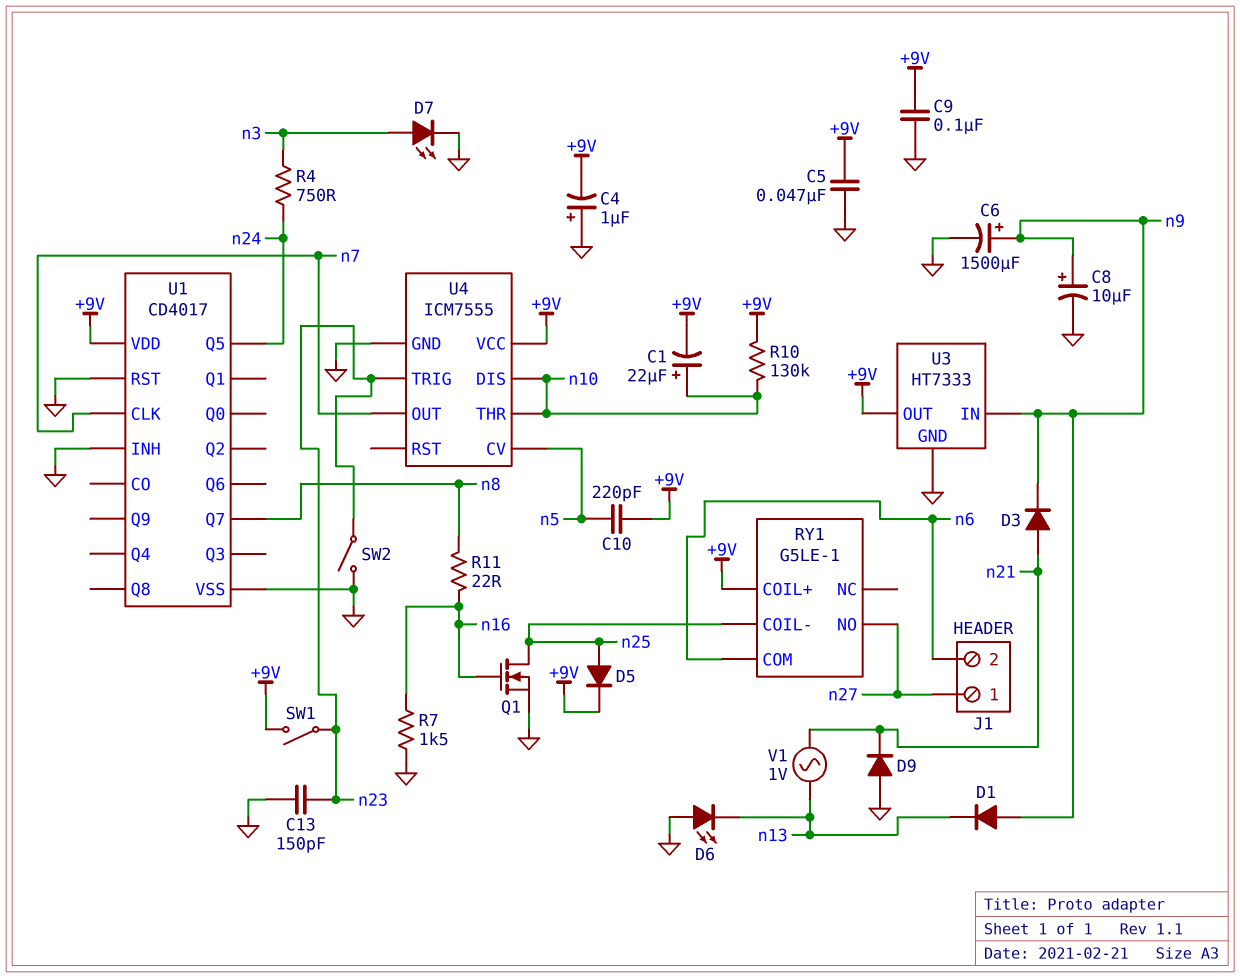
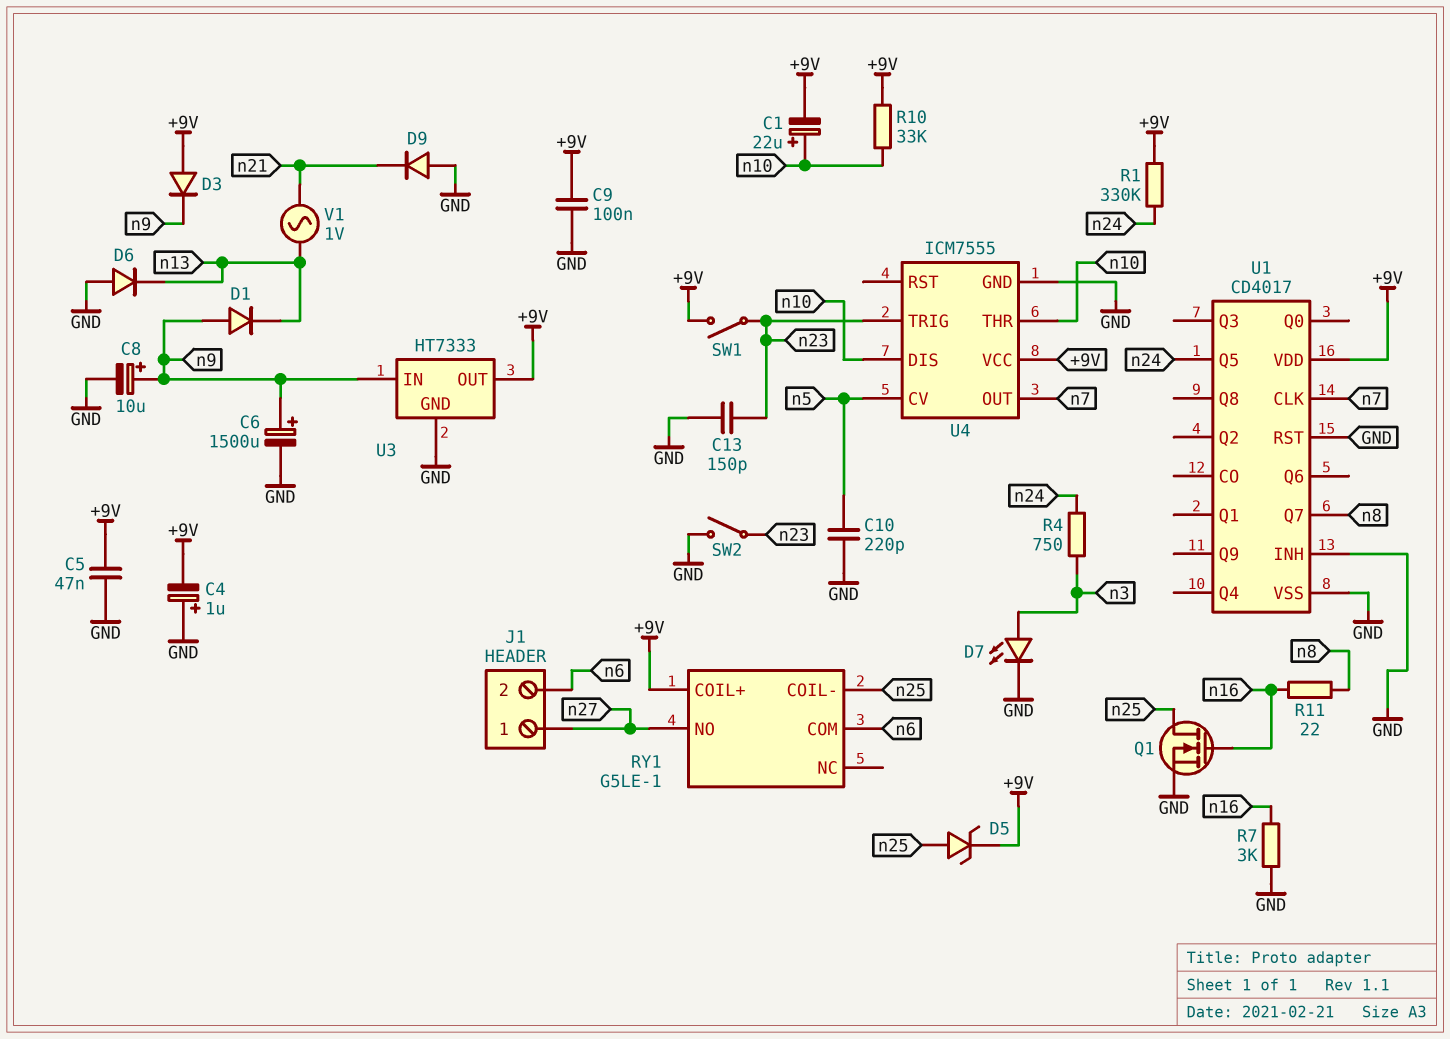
C10: 220pF (+9V, n5) -> 220pF (GND, n5)
D3: diode (A n21, K n9) -> diode (A +9V, K n9)
D5: diode (A n25, K +9V) -> zener (A n25, K +9V)
D6: LED (A GND, K n13) -> diode (A GND, K n13)
R1: none -> 330k (+9V, n24)
R7: 1.5k (GND, n16) -> 3k (GND, n16)
R10: 130k (+9V, n10) -> 33k (+9V, n10)

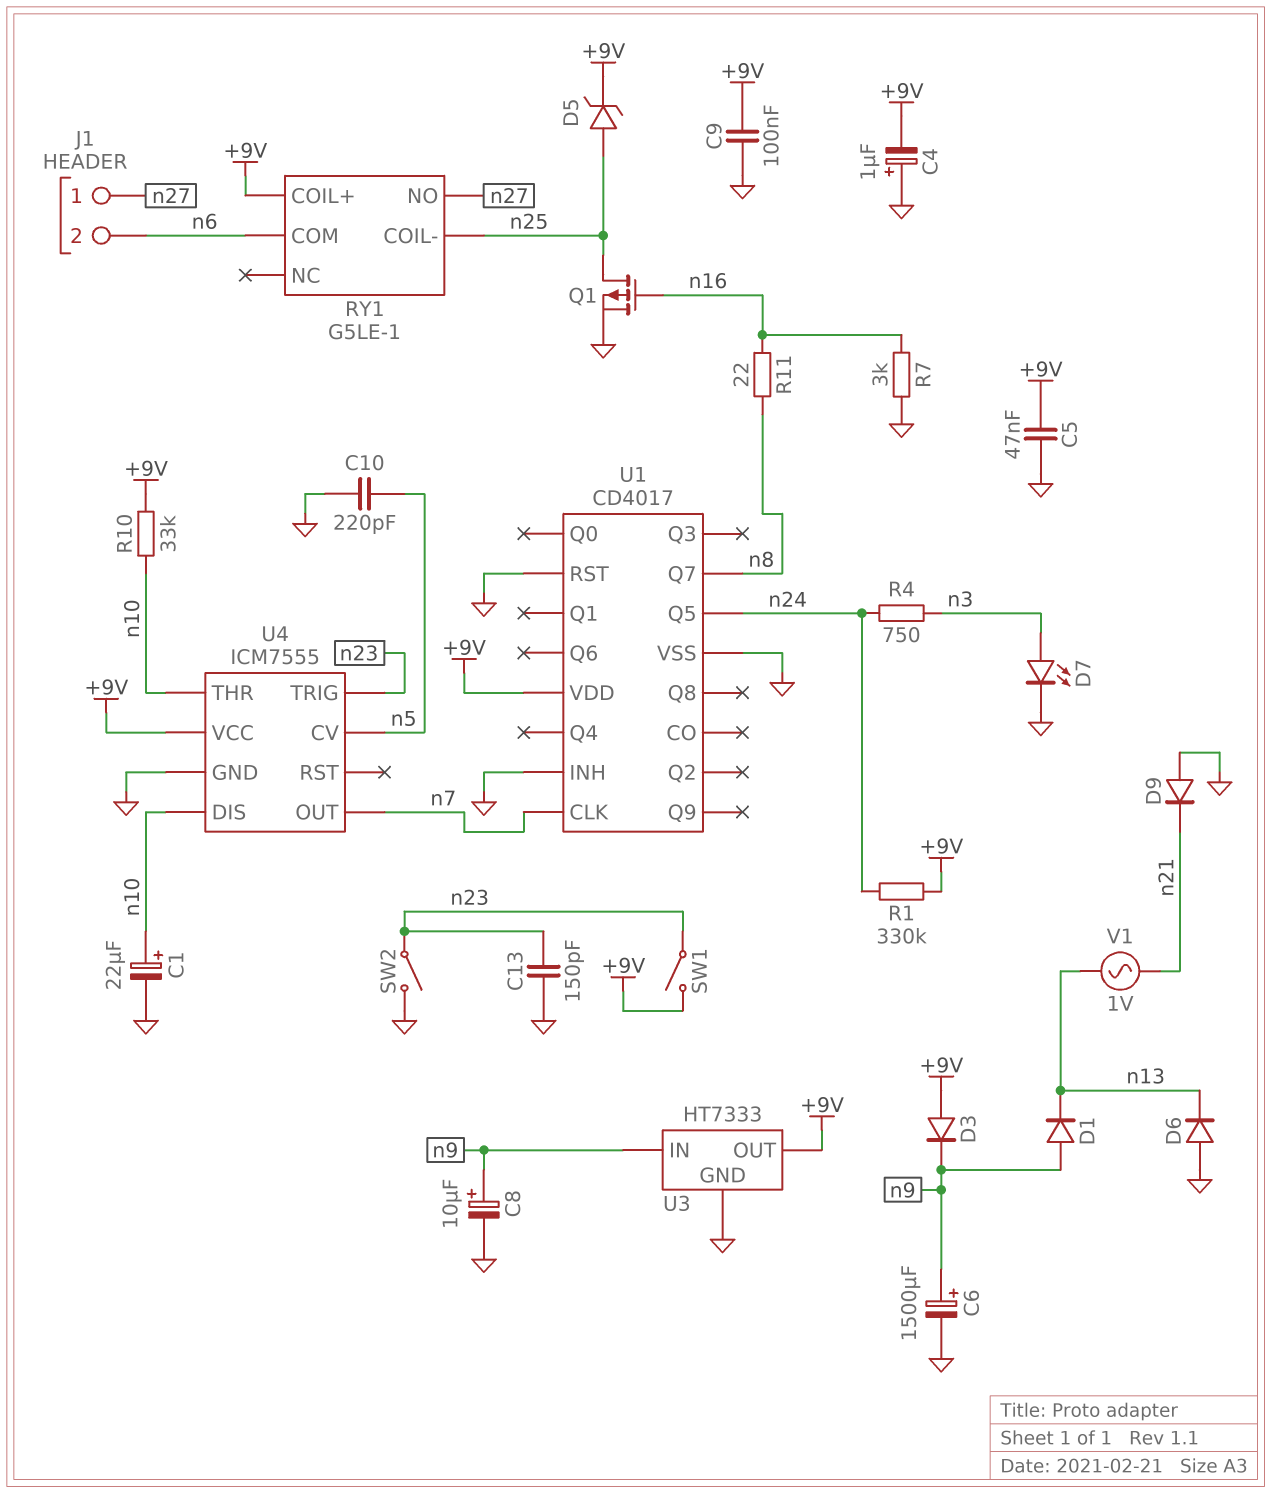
C1: 22uF (plus n10, minus +9V) -> 22uF (plus n10, minus GND)
Q1: NMOS (G n16, D n25, S GND) -> PMOS (G n16, D n25, S GND)

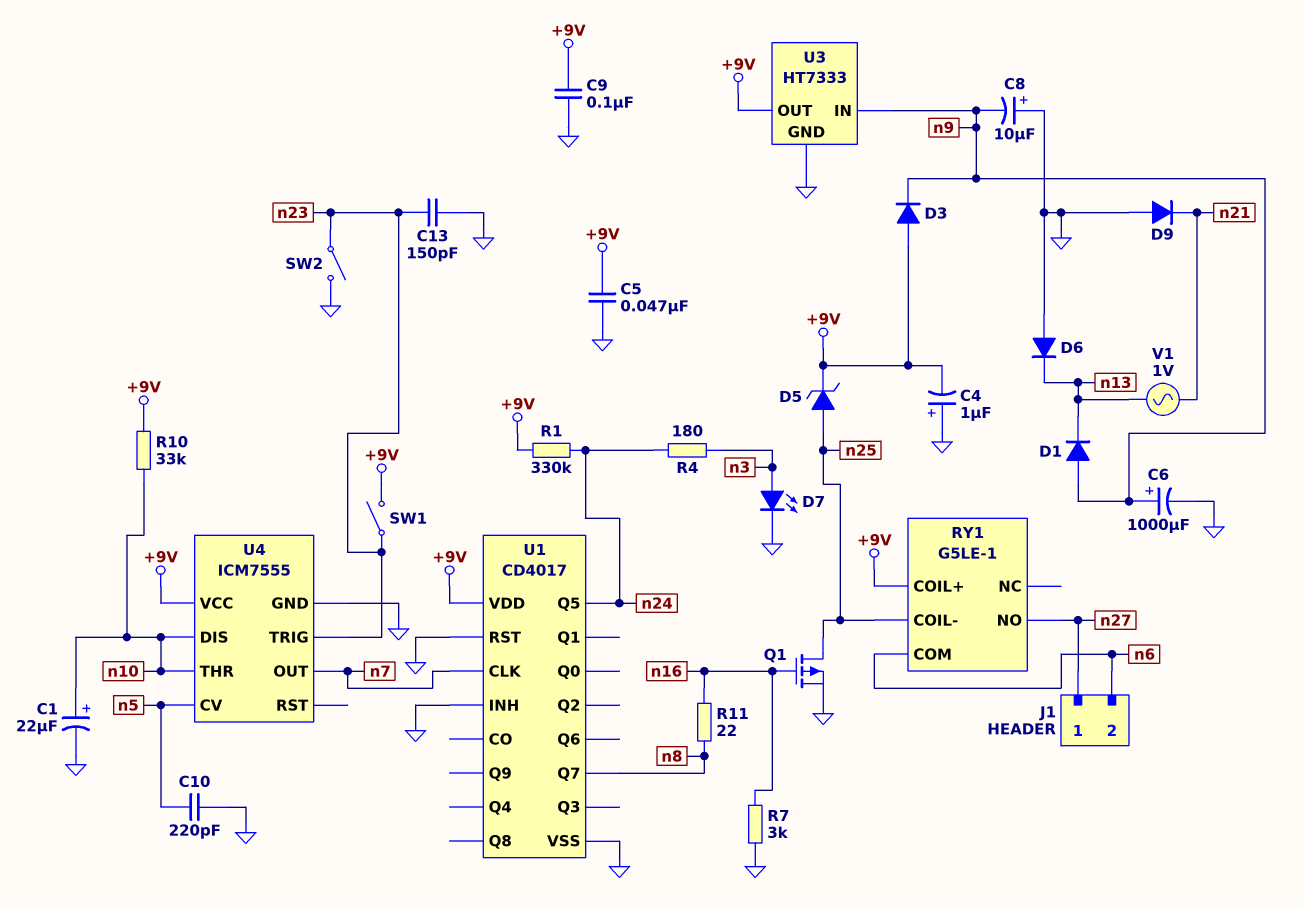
C6: 1500uF (plus n9, minus GND) -> 1000uF (plus n9, minus GND)
C8: 10uF (plus n9, minus GND) -> 10uF (plus GND, minus n9)
R4: 750 (n3, n24) -> 180 (n3, n24)

